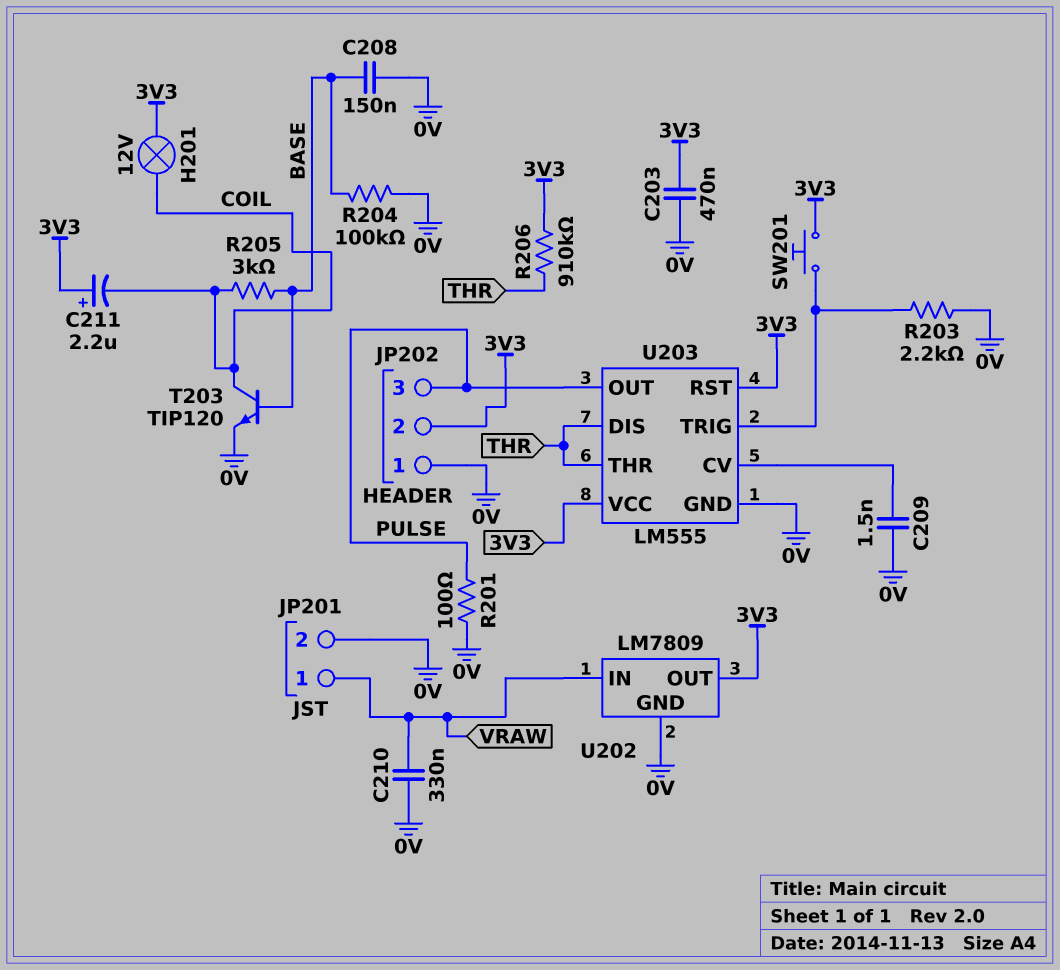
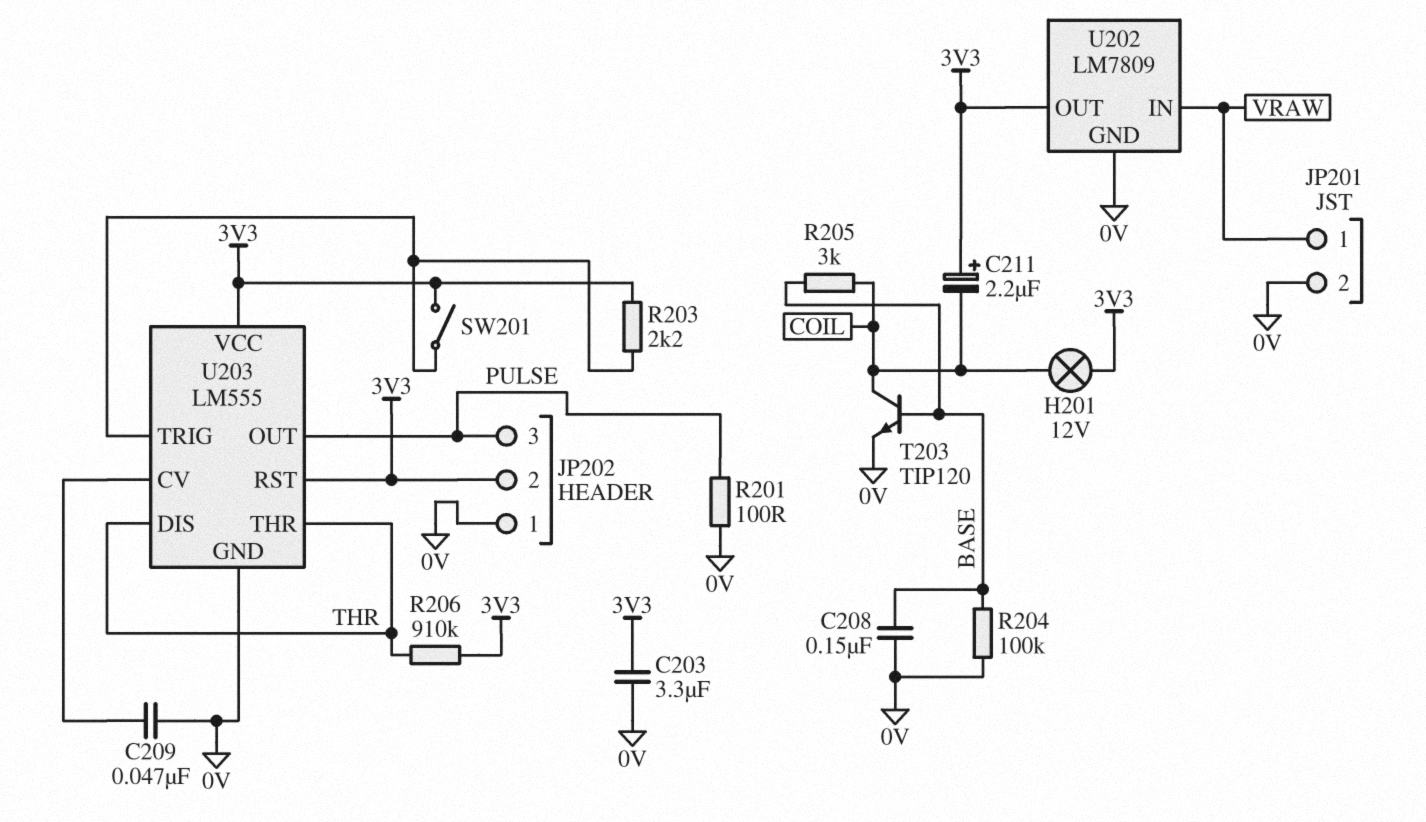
C203: 470nF (0V, 3V3) -> 3.3uF (0V, 3V3)
C209: 1.5nF (0V, U203/CV) -> 47nF (0V, U203/CV)
C210: 330nF (0V, VRAW) -> none
R203: 2.2k (0V, U203/TRIG) -> 2.2k (3V3, U203/TRIG)
SW201: button (3V3, U203/TRIG) -> switch (3V3, U203/TRIG)

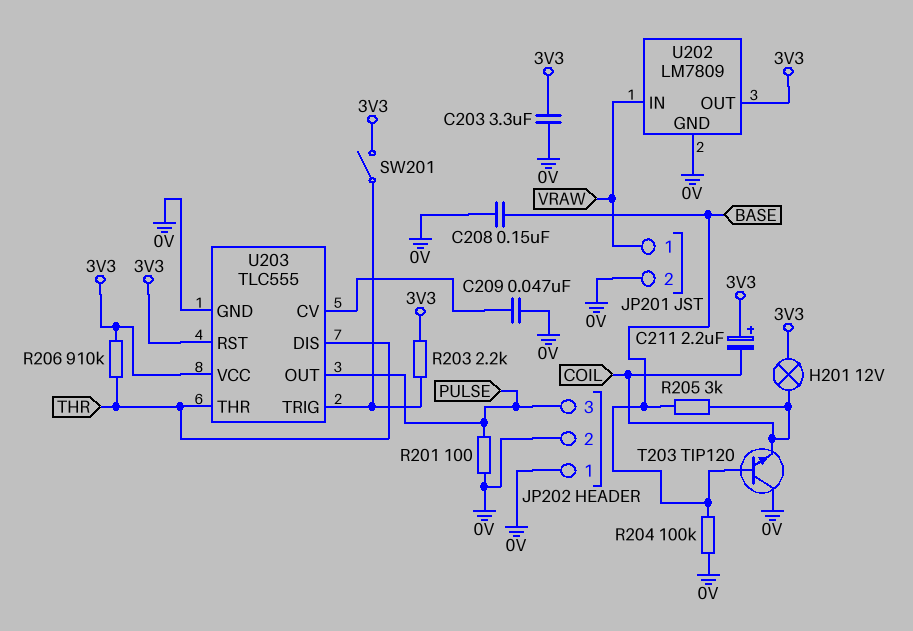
JP202 pin 2: 3V3 -> 0V
T203: NPN TIP120 (B BASE, C COIL, E 0V) -> NPN TIP120 (B BASE, C 0V, E COIL)
U203: LM555 -> TLC555

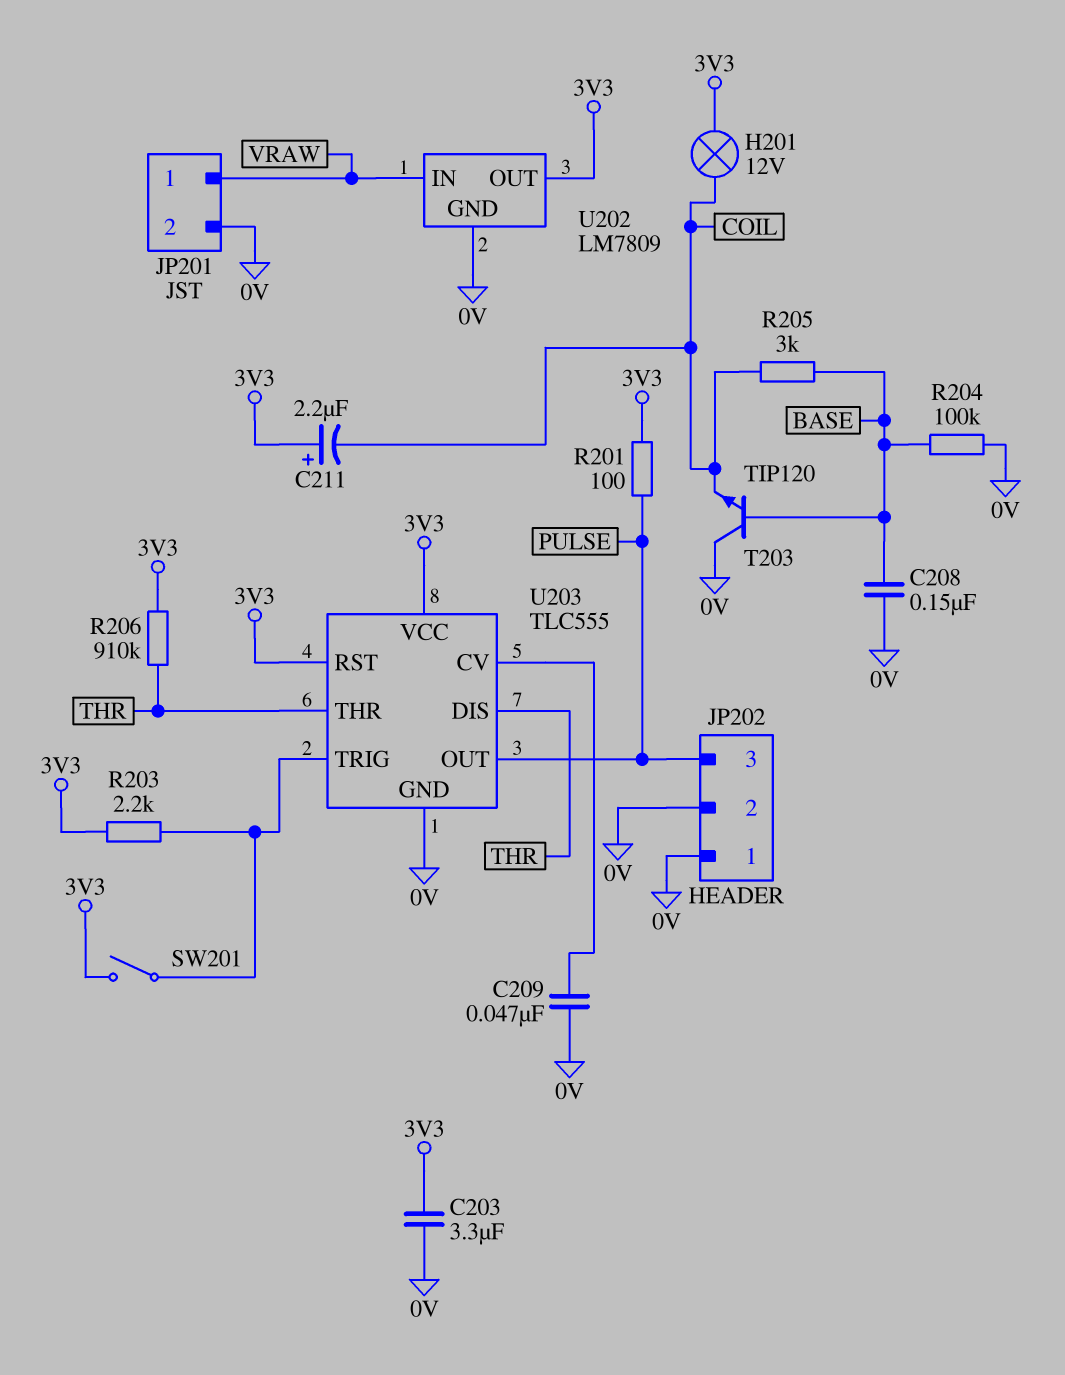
R201: 100 (0V, PULSE) -> 100 (3V3, PULSE)

